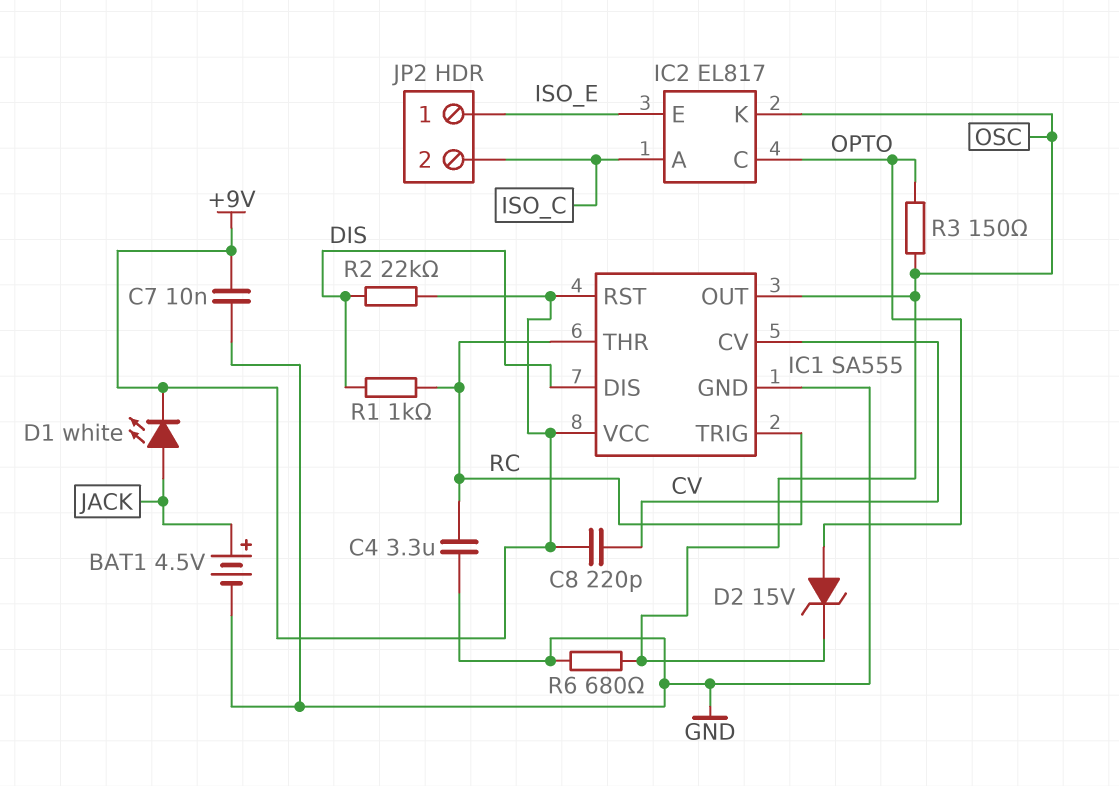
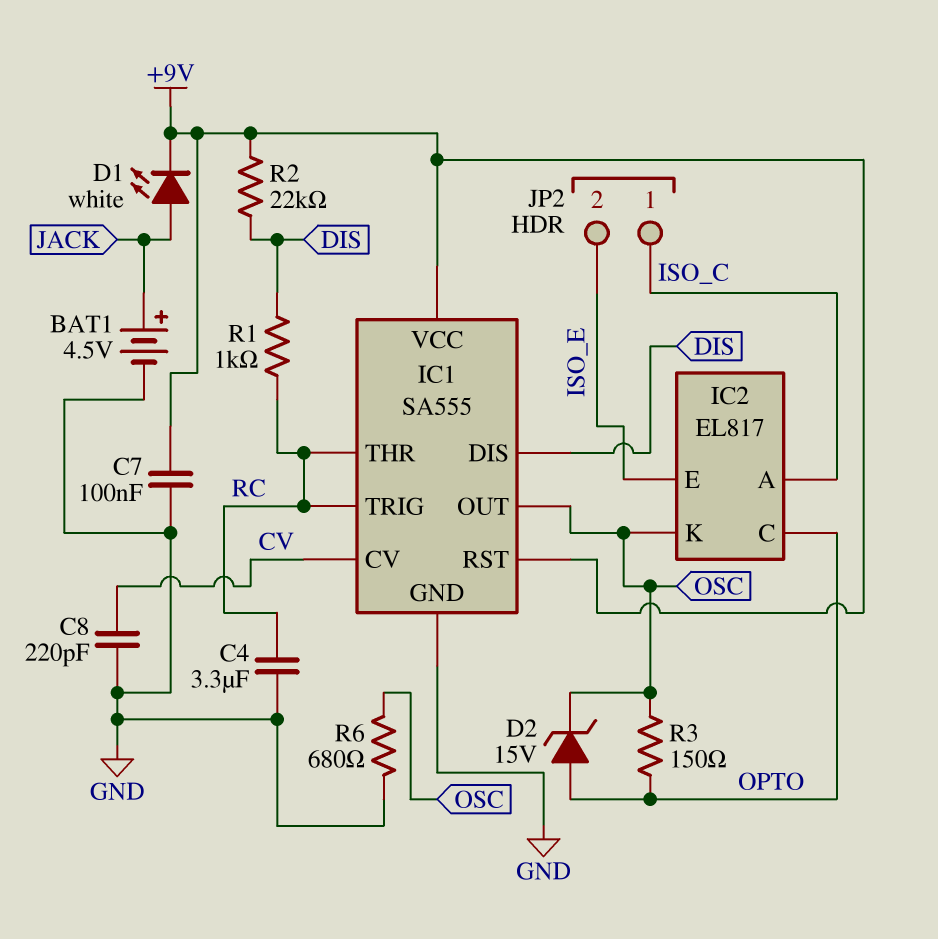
C7: 10nF (+9V, GND) -> 100nF (+9V, GND)
C8: 220pF (+9V, CV) -> 220pF (CV, GND)
JP2 pin 1: ISO_E -> ISO_C
JP2 pin 2: ISO_C -> ISO_E

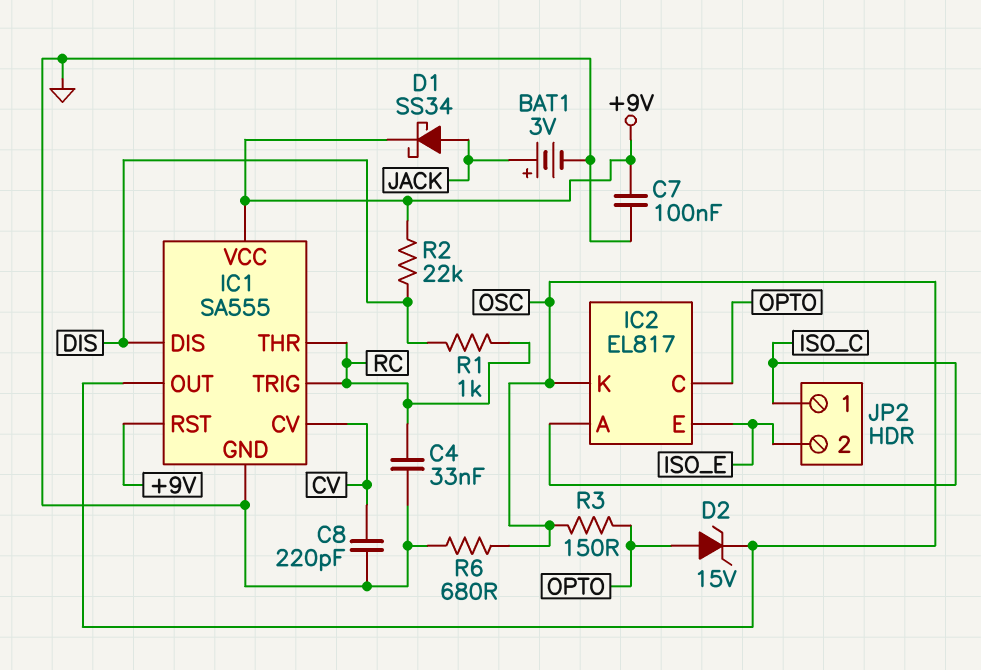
BAT1: 4.5V (plus JACK, minus GND) -> 3V (plus JACK, minus GND)
C4: 3.3uF (GND, RC) -> 33nF (GND, RC)
D1: LED white (A JACK, K +9V) -> schottky SS34 (A JACK, K +9V)

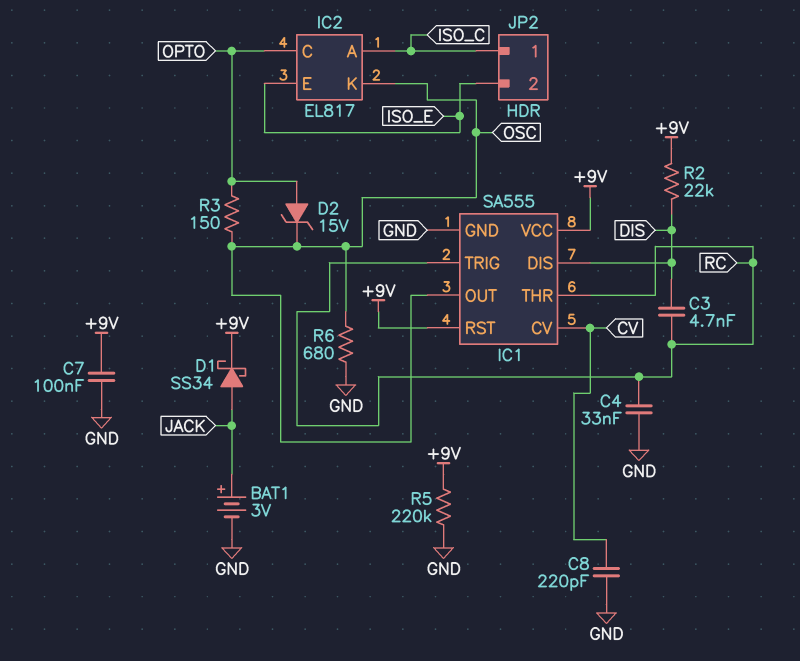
C3: none -> 4.7nF (DIS, RC)
R1: 1k (DIS, RC) -> none
R5: none -> 220k (+9V, GND)

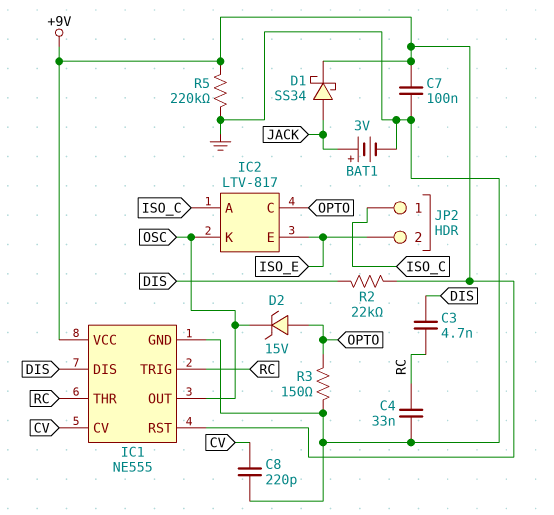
IC1: SA555 -> NE555
IC2: EL817 -> LTV-817
R3: 150 (OPTO, OSC) -> 150 (GND, OPTO)
R6: 680 (GND, OSC) -> none

